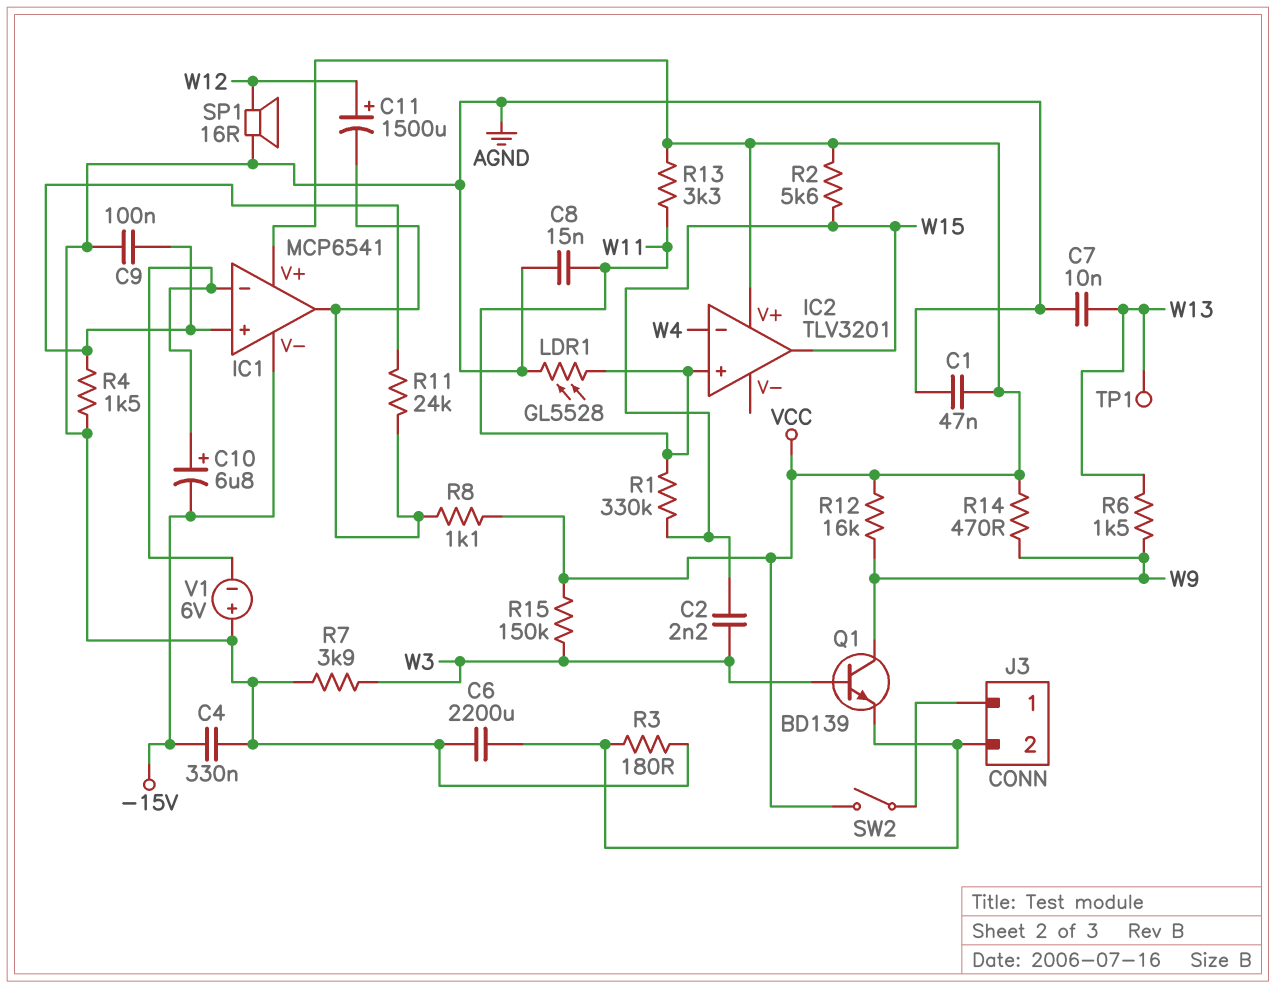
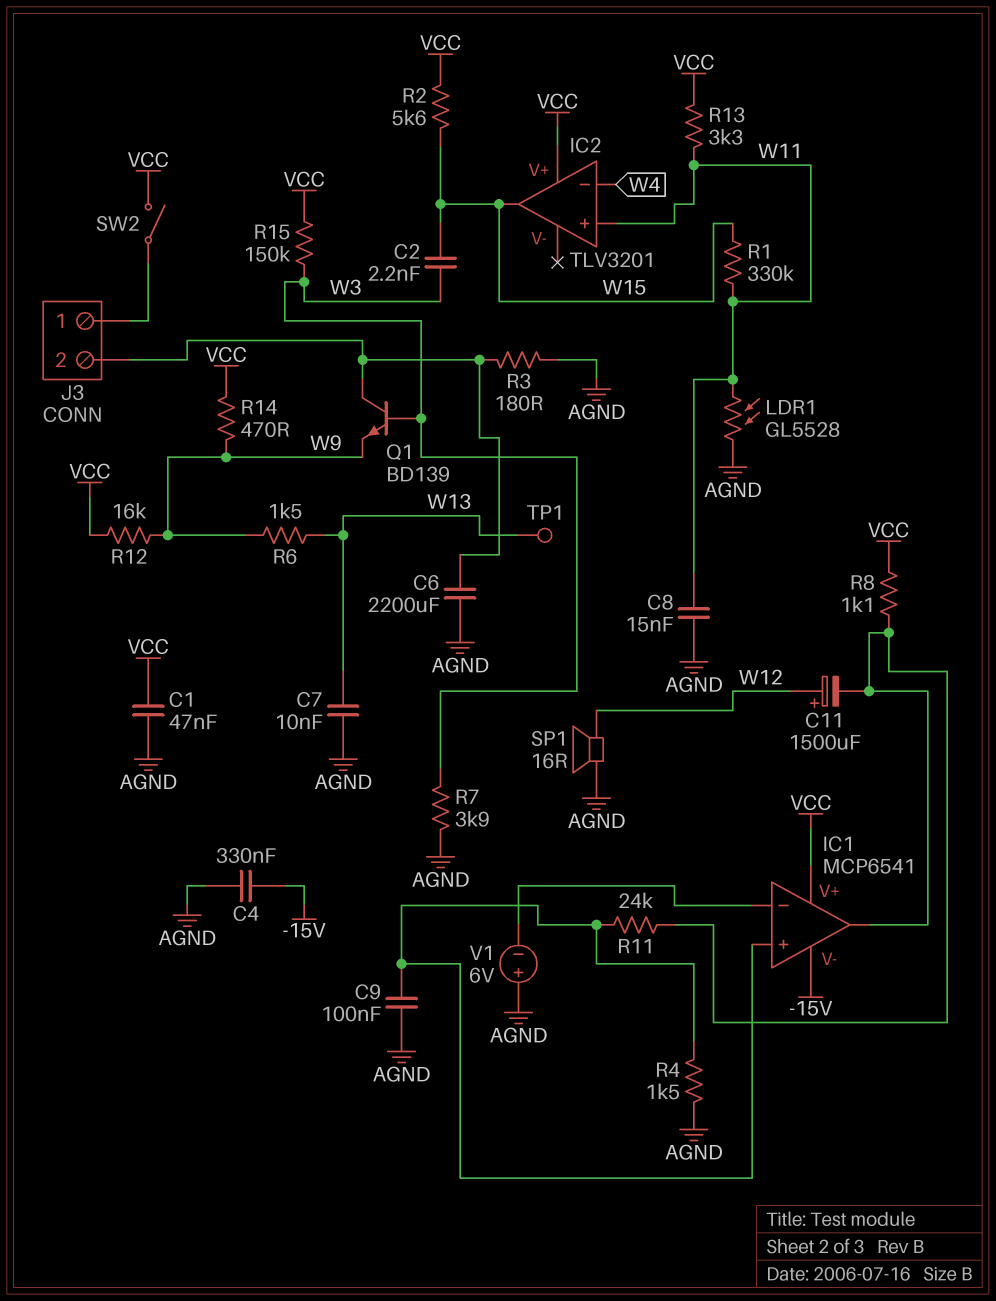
C10: 6.8uF (plus IC1/in-, minus -15V) -> none
Q1: NPN BD139 (B W3, C W9, E J3/2) -> NPN BD139 (B W3, C J3/2, E W9)

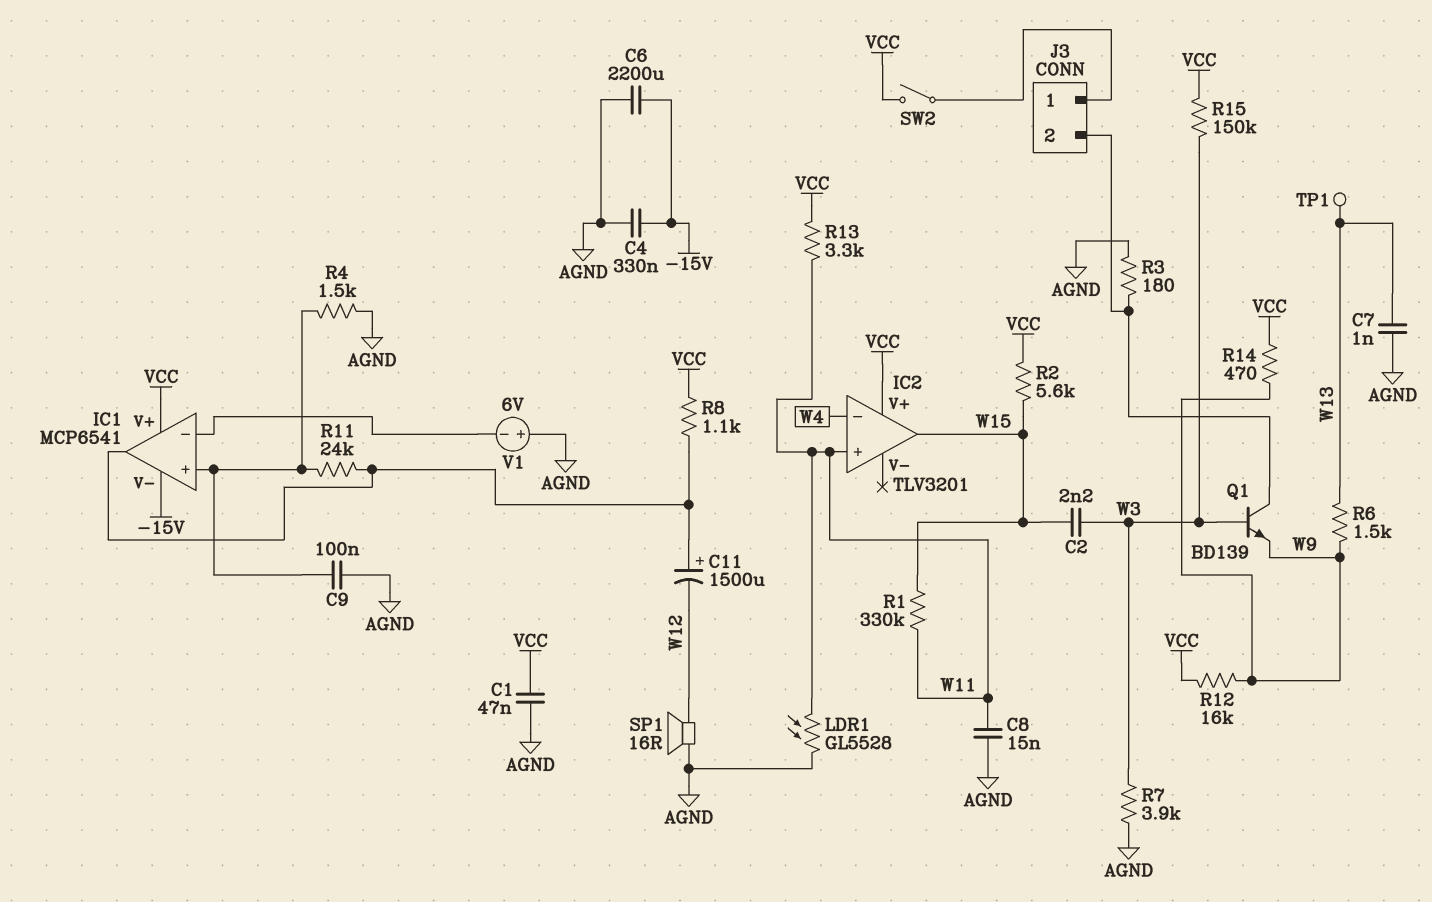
C6: 2200uF (AGND, J3/2) -> 2200uF (-15V, AGND)
C7: 10nF (AGND, W13) -> 1nF (AGND, W13)
C11: 1500uF (plus W12, minus IC1/out) -> 1500uF (plus IC1/out, minus W12)

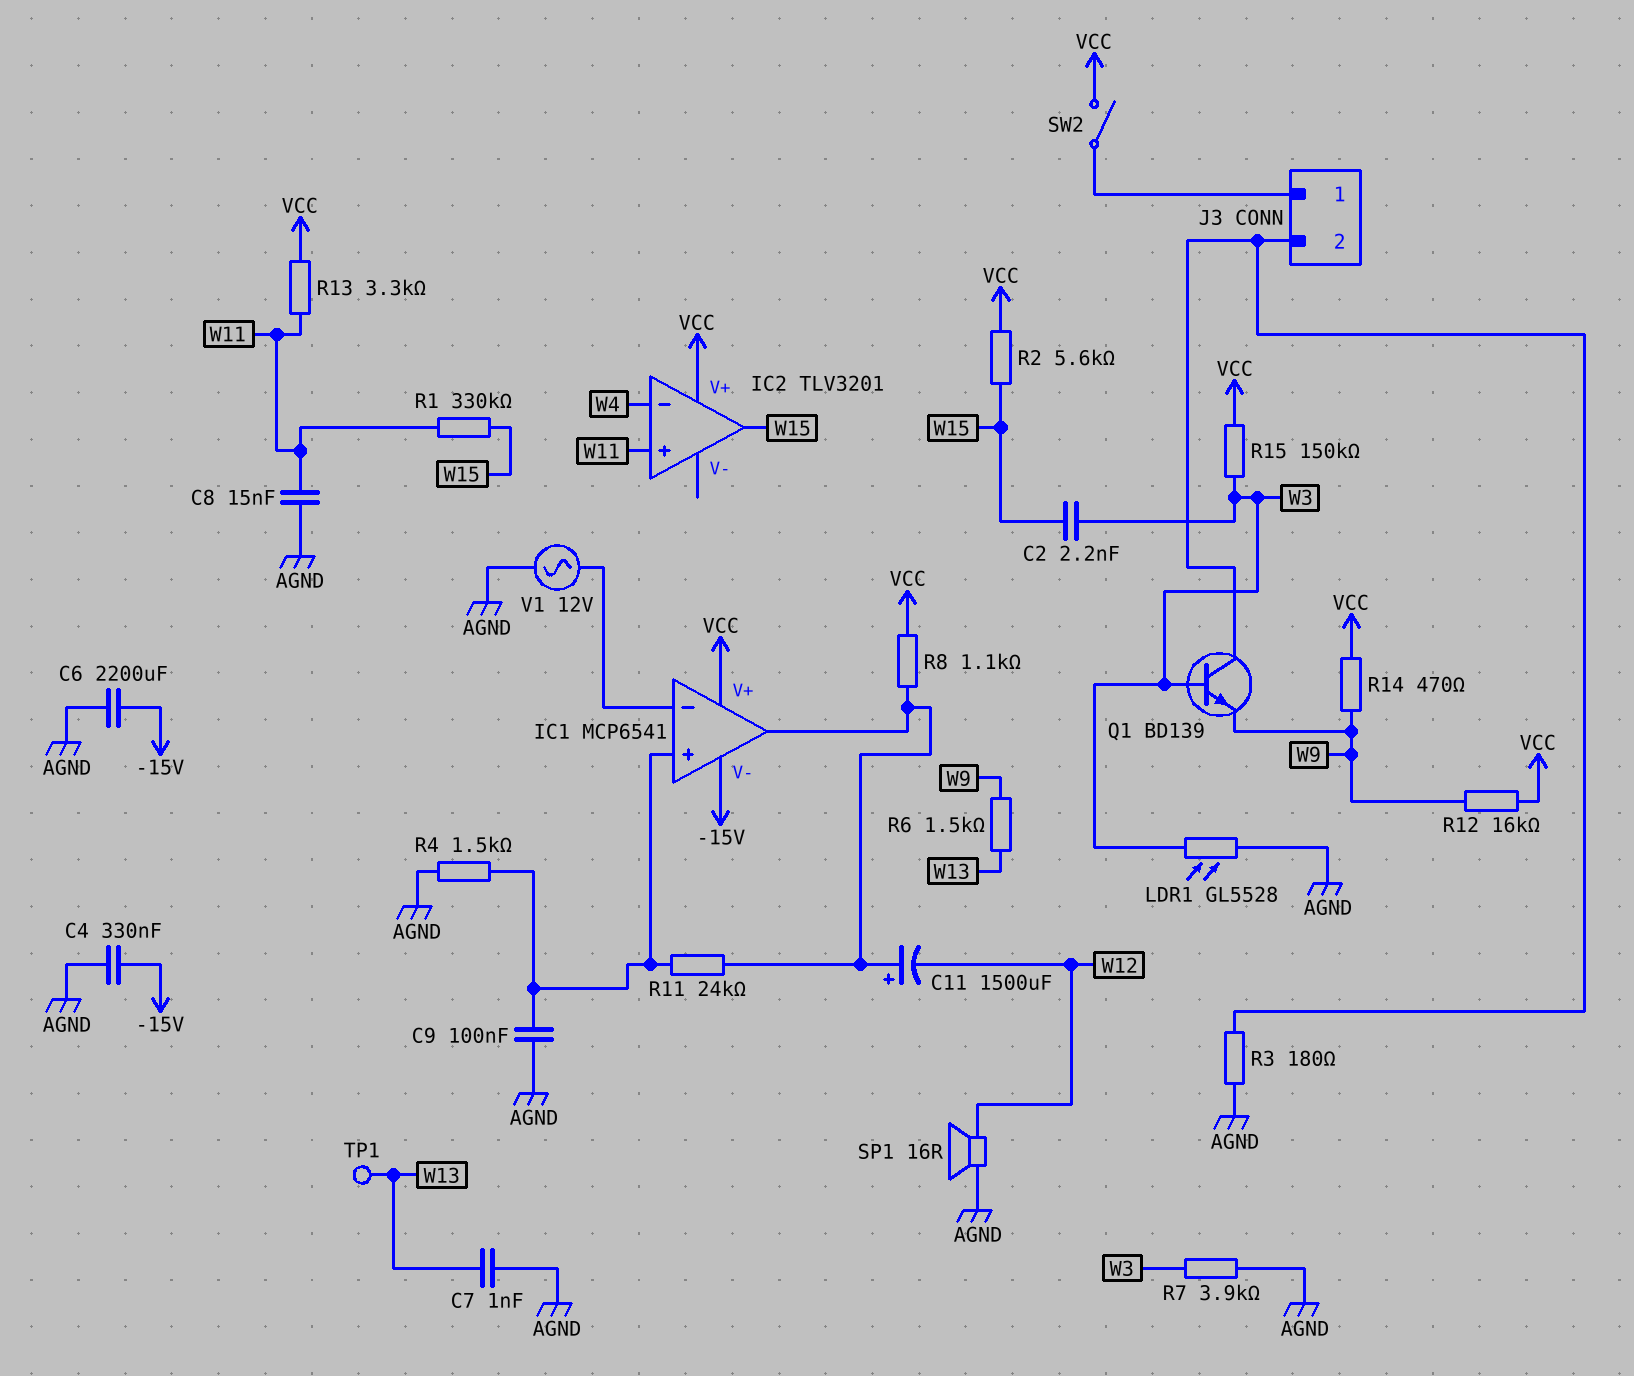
C1: 47nF (AGND, VCC) -> none
LDR1: GL5528 (AGND, W11) -> GL5528 (AGND, W3)
V1: 6V (plus AGND, minus IC1/in-) -> AC 12V (AGND, IC1/in-)

